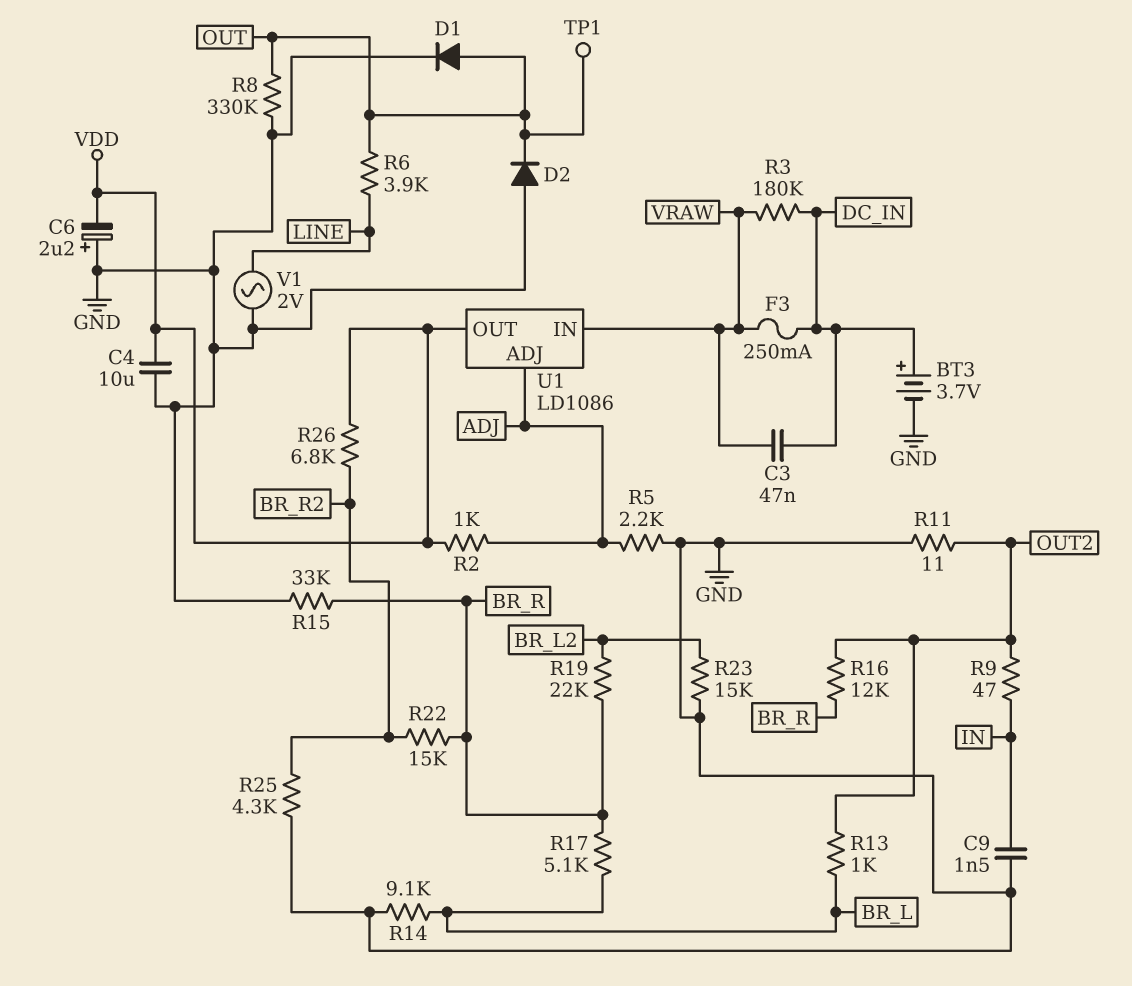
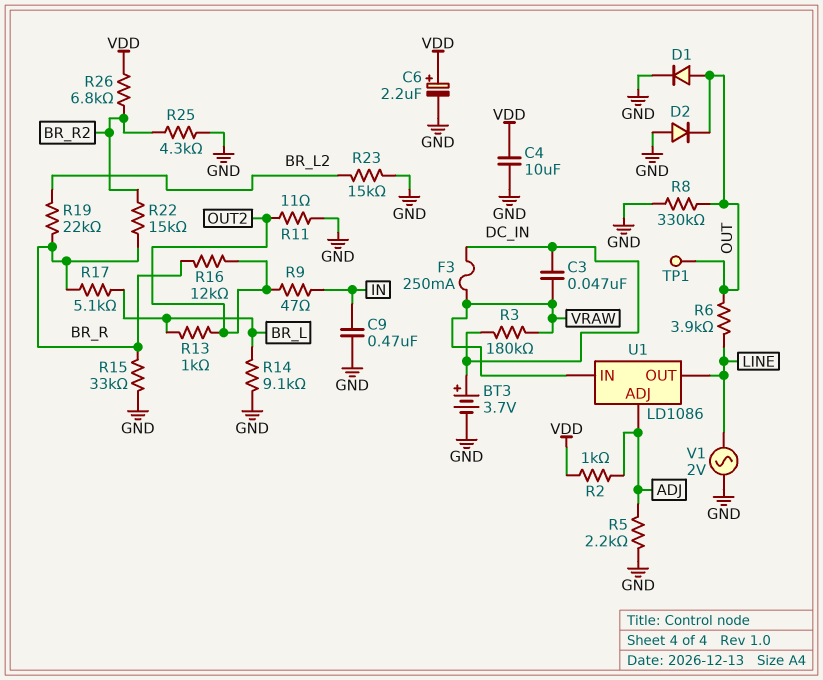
C6: 2.2uF (plus GND, minus VDD) -> 2.2uF (plus VDD, minus GND)
C9: 1.5nF (GND, IN) -> 470nF (GND, IN)
U1 pin OUT: VDD -> LINE

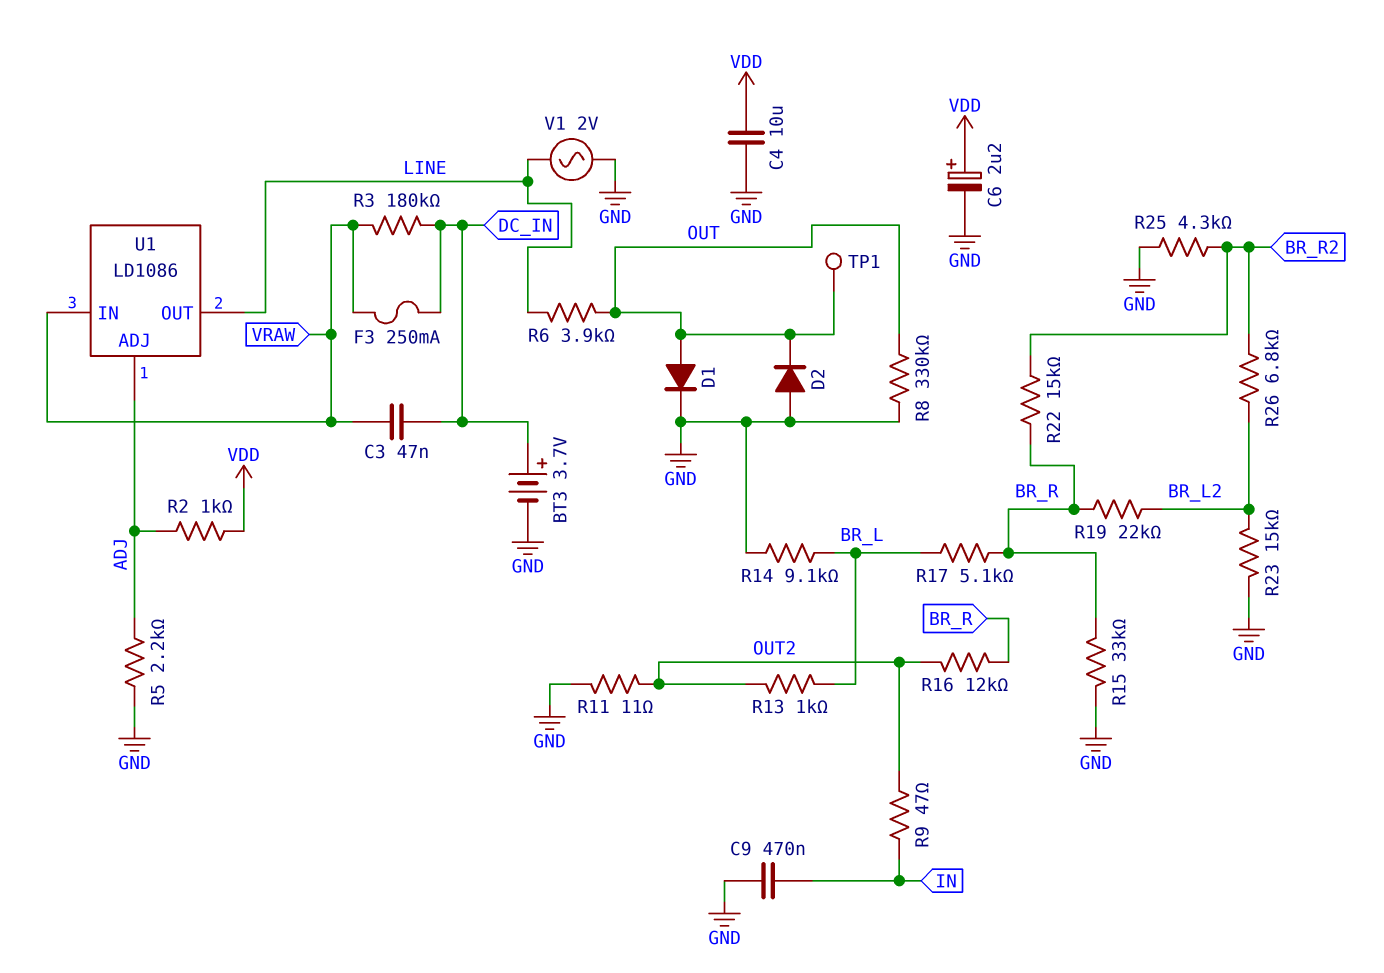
R26: 6.8k (BR_R2, VDD) -> 6.8k (BR_L2, BR_R2)

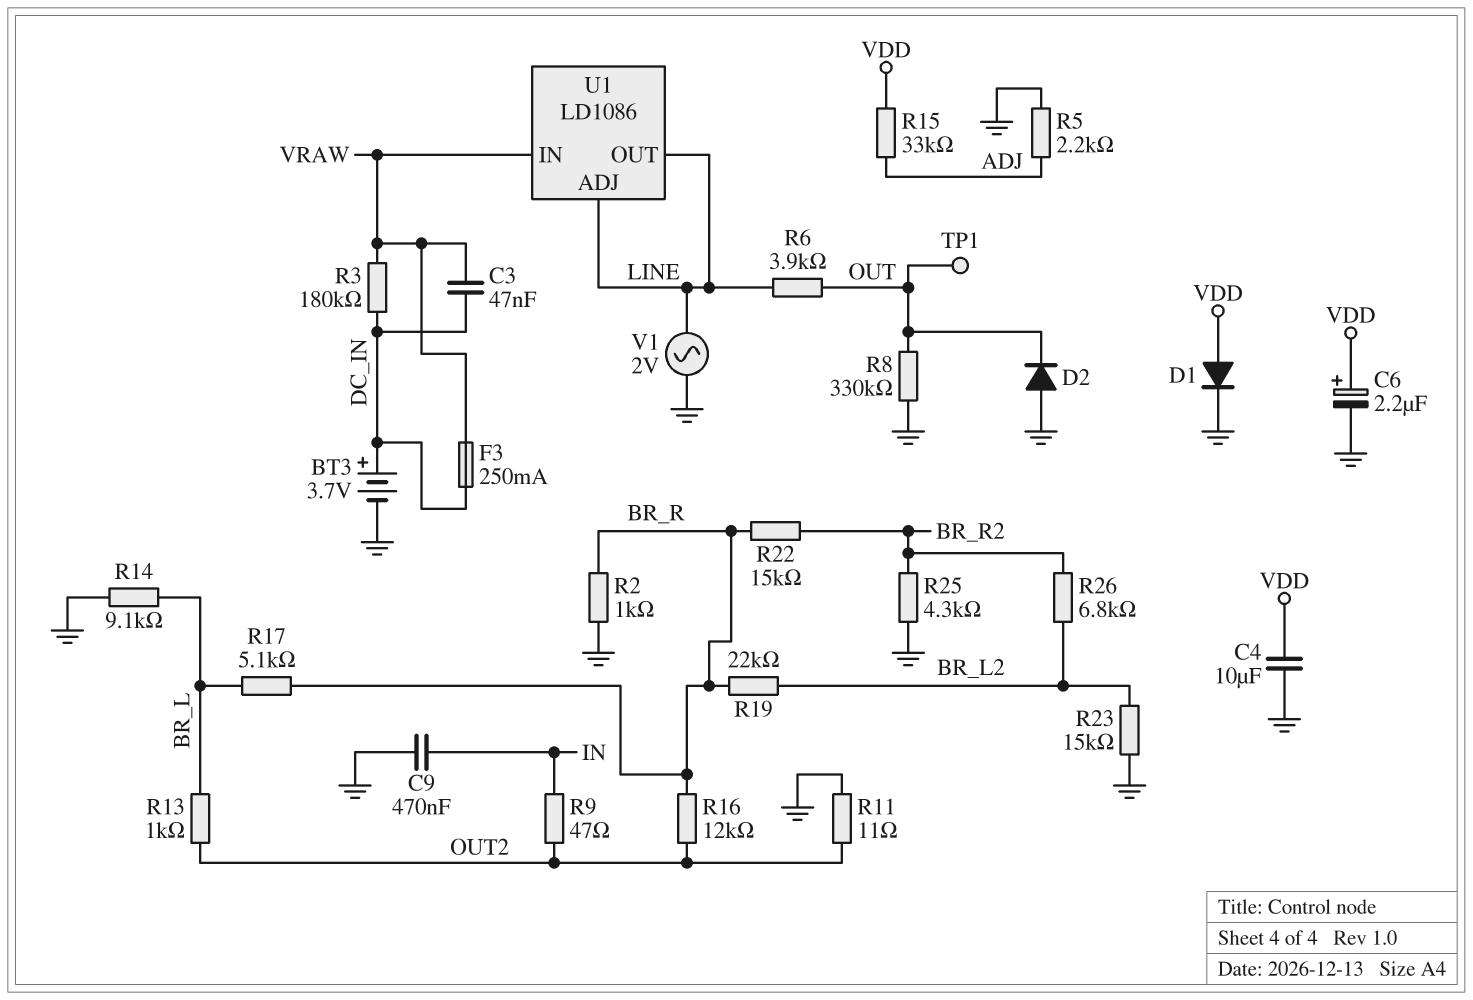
D1: diode (A OUT, K GND) -> diode (A VDD, K GND)
R2: 1k (ADJ, VDD) -> 1k (BR_R, GND)
R15: 33k (BR_R, GND) -> 33k (ADJ, VDD)
U1 pin ADJ: ADJ -> LINE

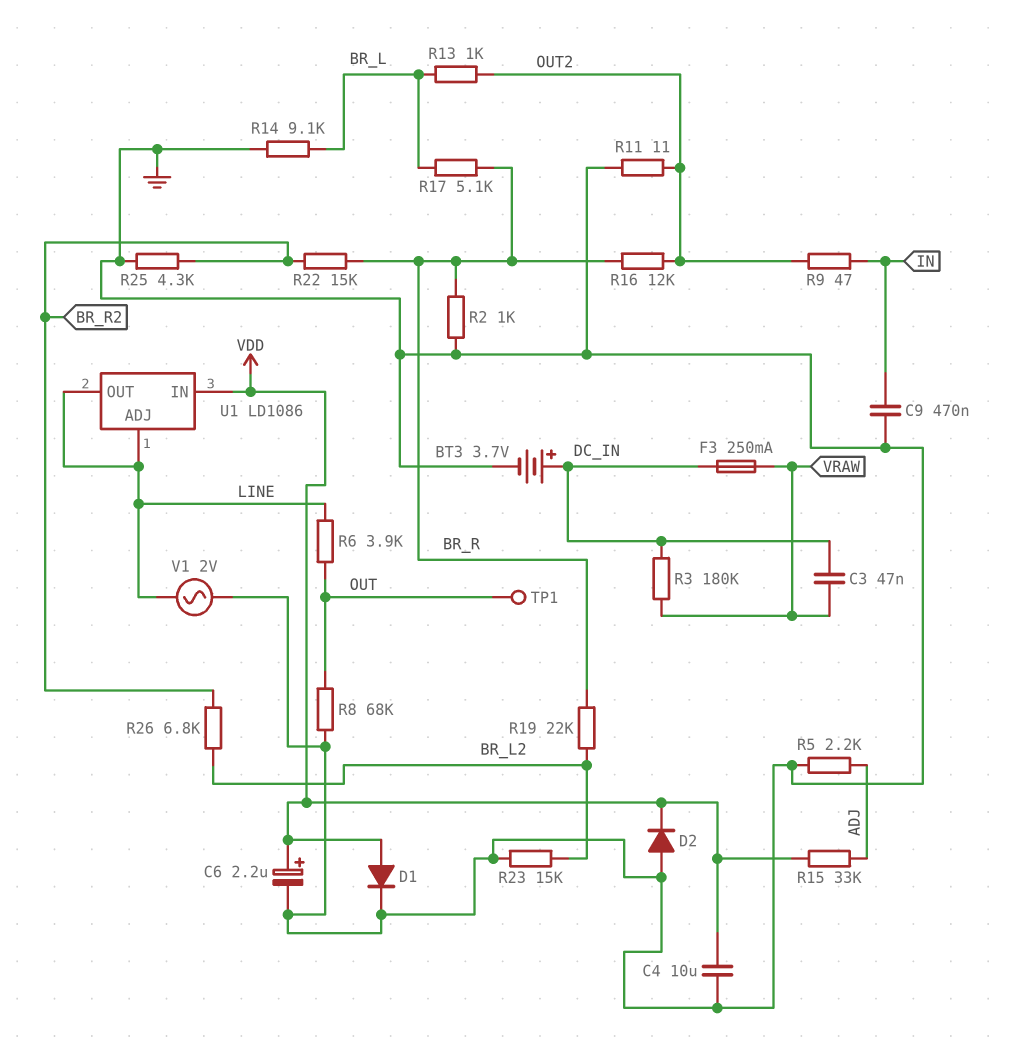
D2: diode (A GND, K OUT) -> diode (A GND, K VDD)
R8: 330k (GND, OUT) -> 68k (GND, OUT)
U1 pin IN: VRAW -> VDD

